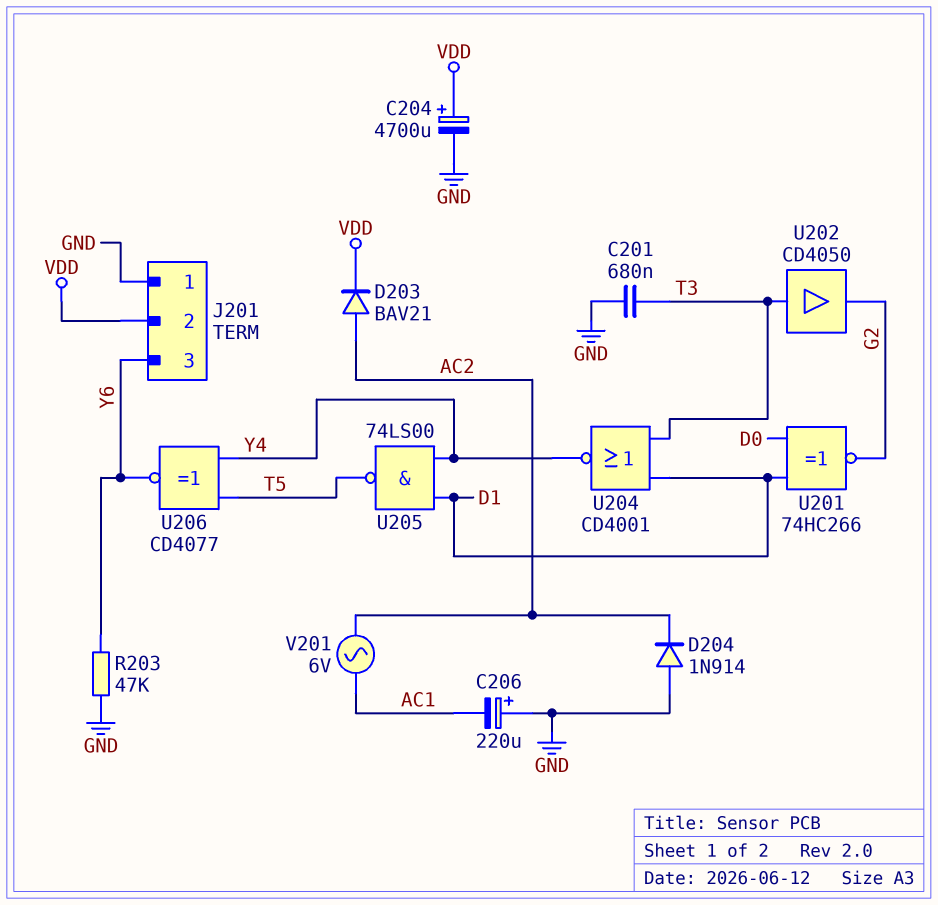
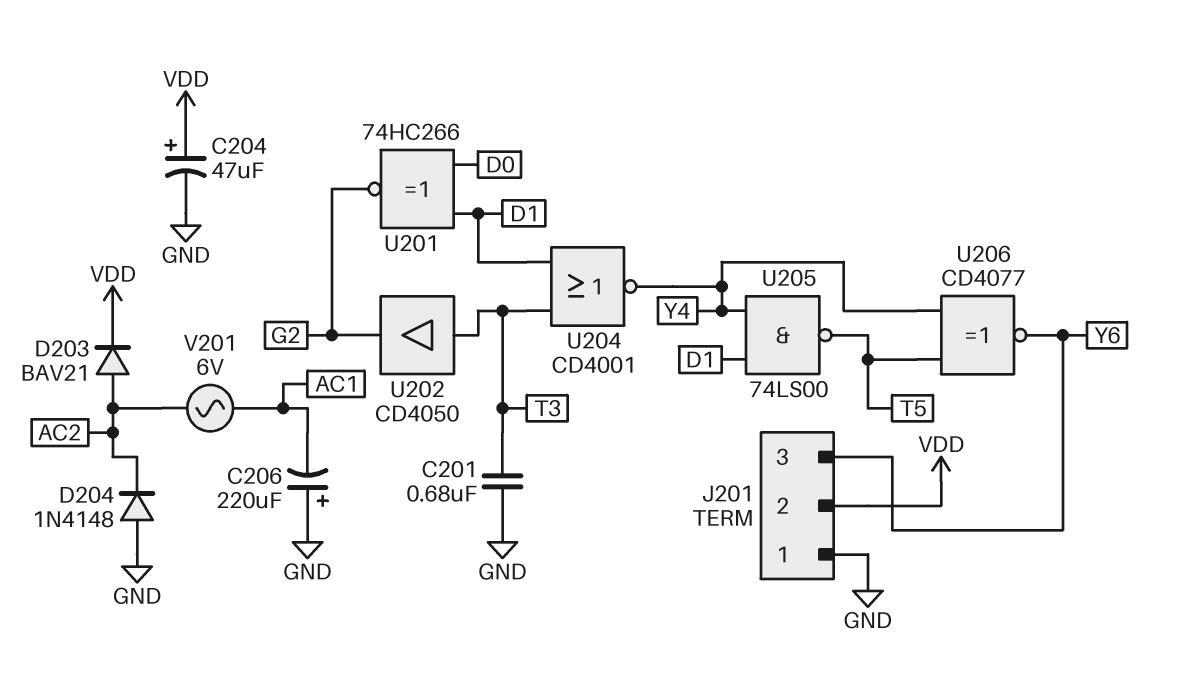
C204: 4700uF (plus VDD, minus GND) -> 47uF (plus VDD, minus GND)
D204: diode 1N914 (A GND, K AC2) -> diode 1N4148 (A GND, K AC2)
R203: 47k (GND, Y6) -> none

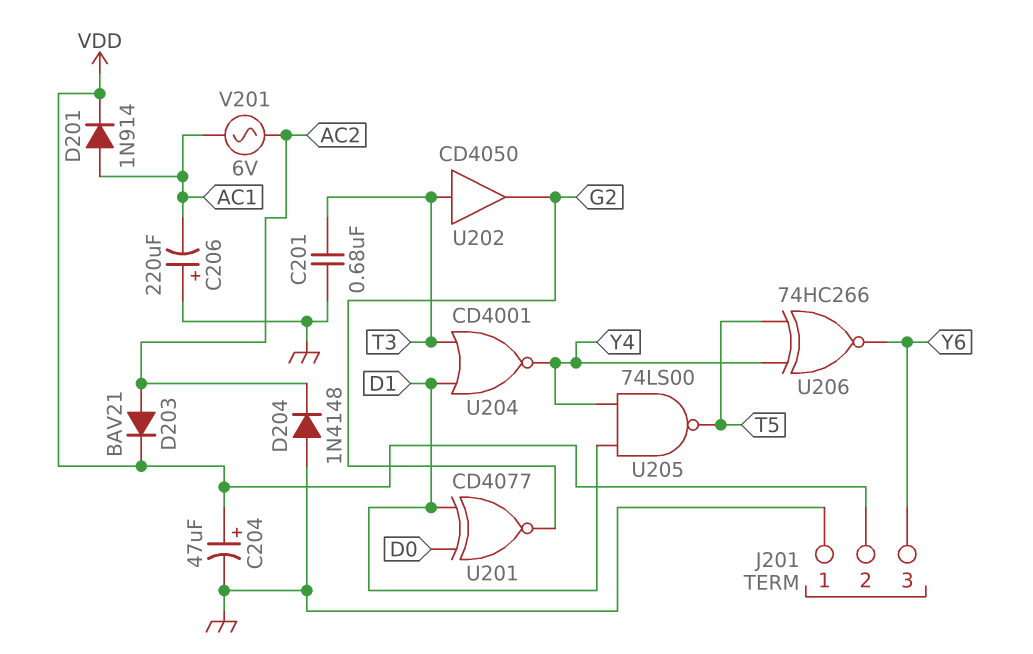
D201: none -> diode 1N914 (A AC1, K VDD)
U201: XNOR 74HC266 (in D0, in D1, out G2) -> XNOR CD4077 (in D0, in D1, out G2)
U206: XNOR CD4077 (in T5, in Y4, out Y6) -> XNOR 74HC266 (in T5, in Y4, out Y6)

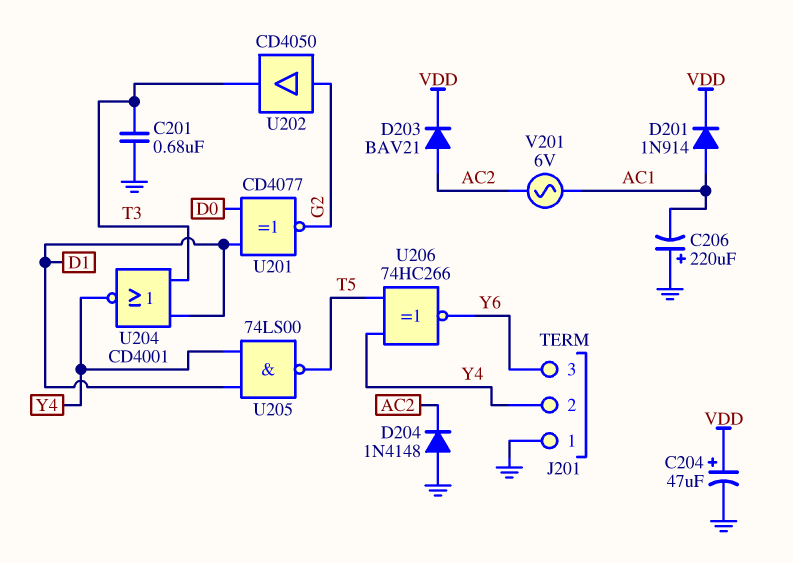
J201 pin 2: VDD -> Y4
U202: buffer CD4050 (in T3, out G2) -> buffer CD4050 (in G2, out T3)

